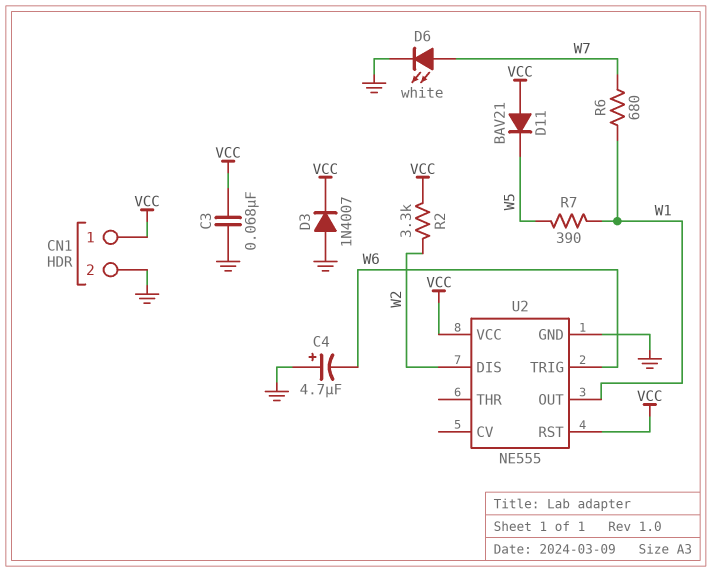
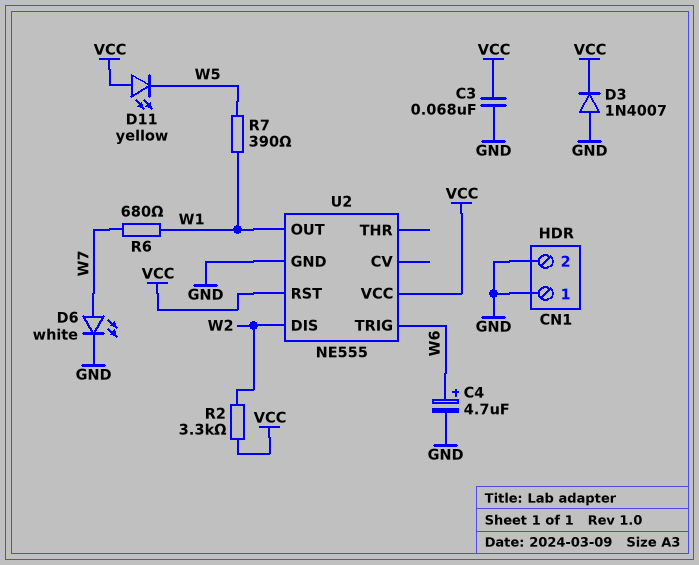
C4: 4.7uF (plus GND, minus W6) -> 4.7uF (plus W6, minus GND)
CN1 pin 1: VCC -> GND
D11: diode BAV21 (A VCC, K W5) -> LED yellow (A VCC, K W5)

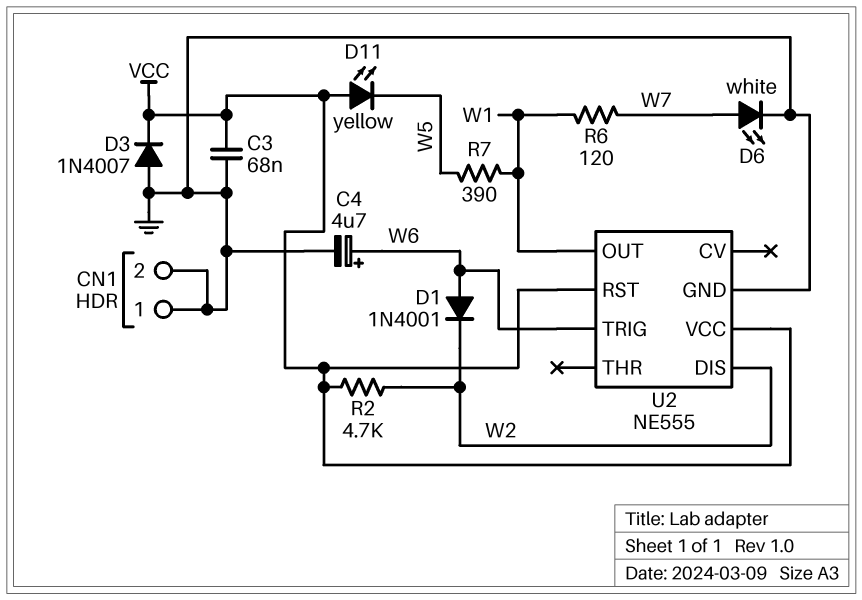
D1: none -> diode 1N4001 (A W6, K W2)
R2: 3.3k (VCC, W2) -> 4.7k (VCC, W2)
R6: 680 (W1, W7) -> 120 (W1, W7)

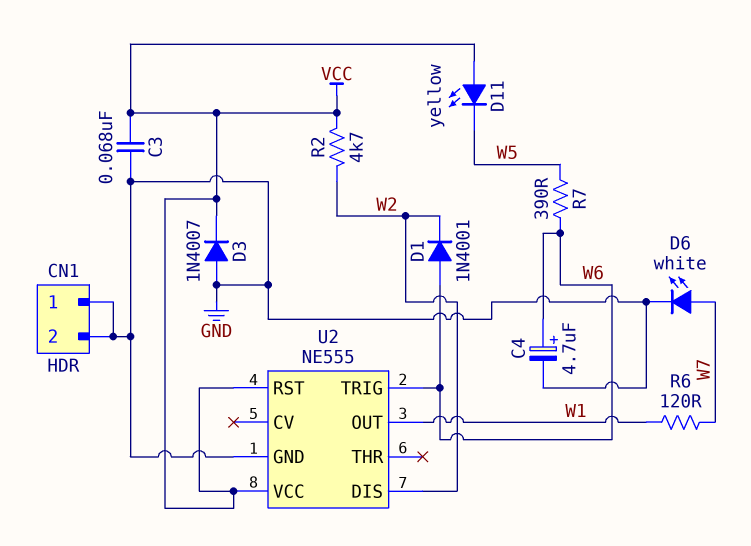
R7: 390 (W1, W5) -> 390 (W5, W6)

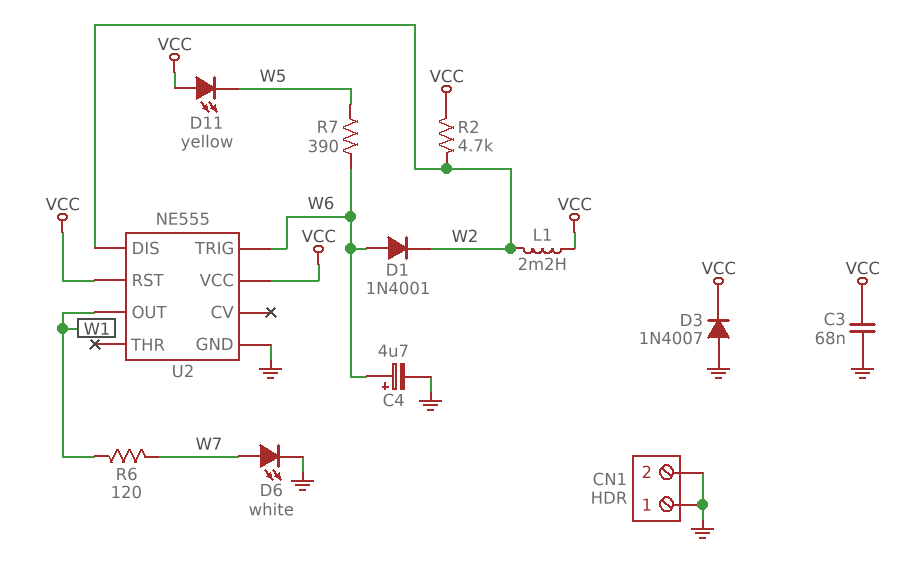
L1: none -> 2.2mH (VCC, W2)

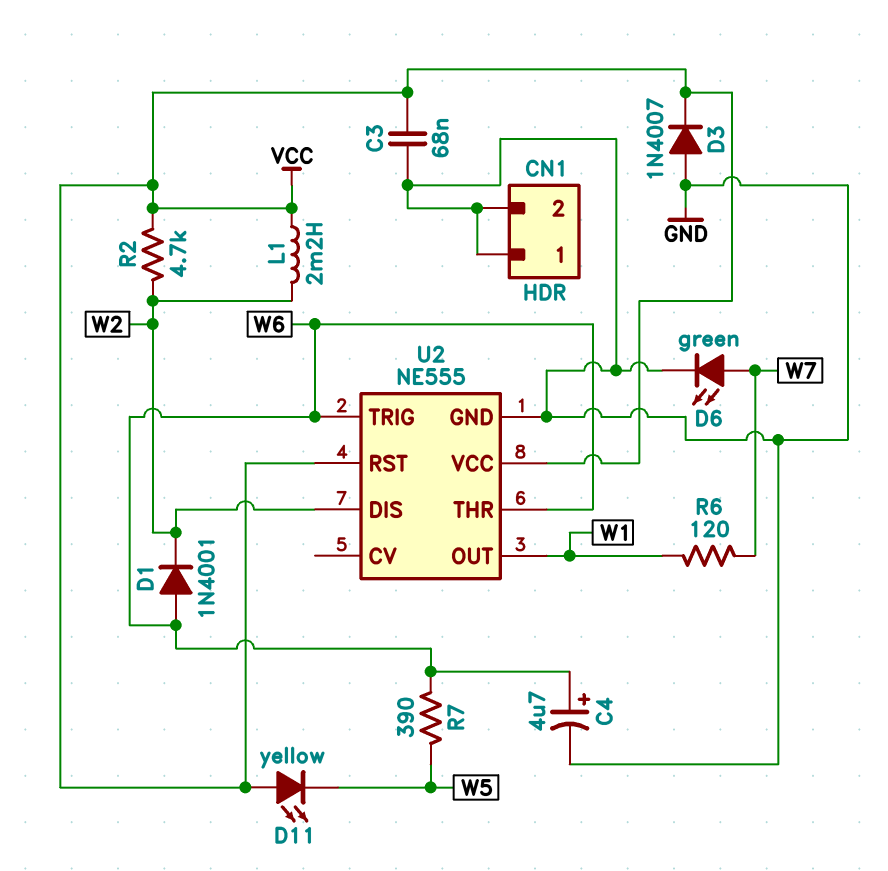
D6: LED white (A W7, K GND) -> LED green (A W7, K GND)
U2 pin THR: none -> W6

